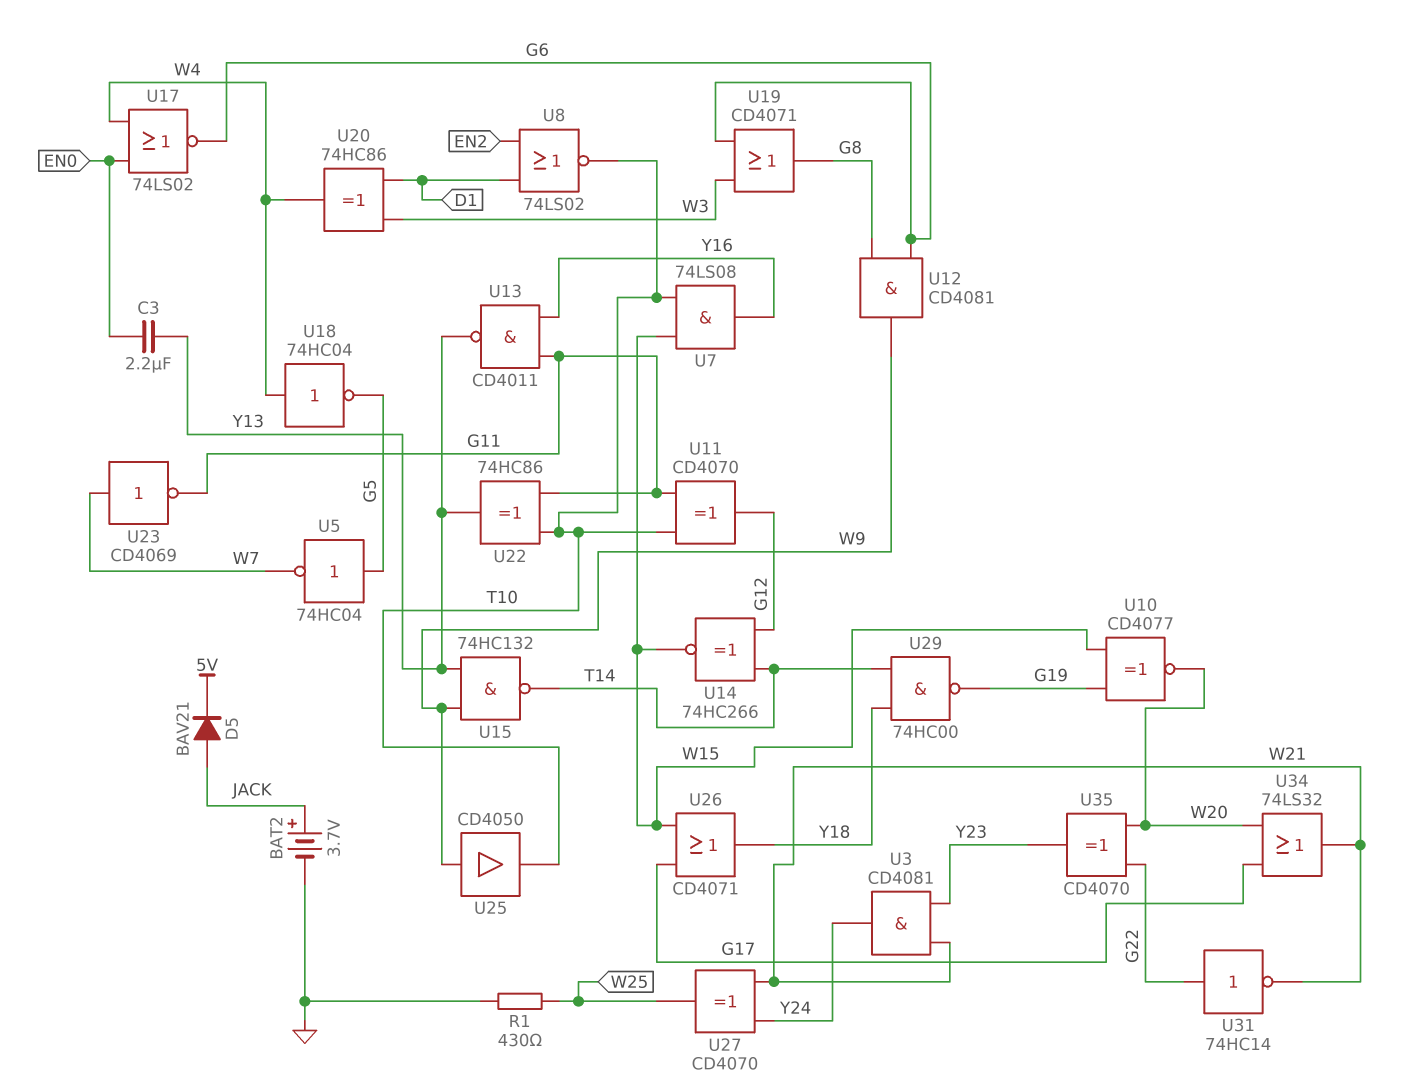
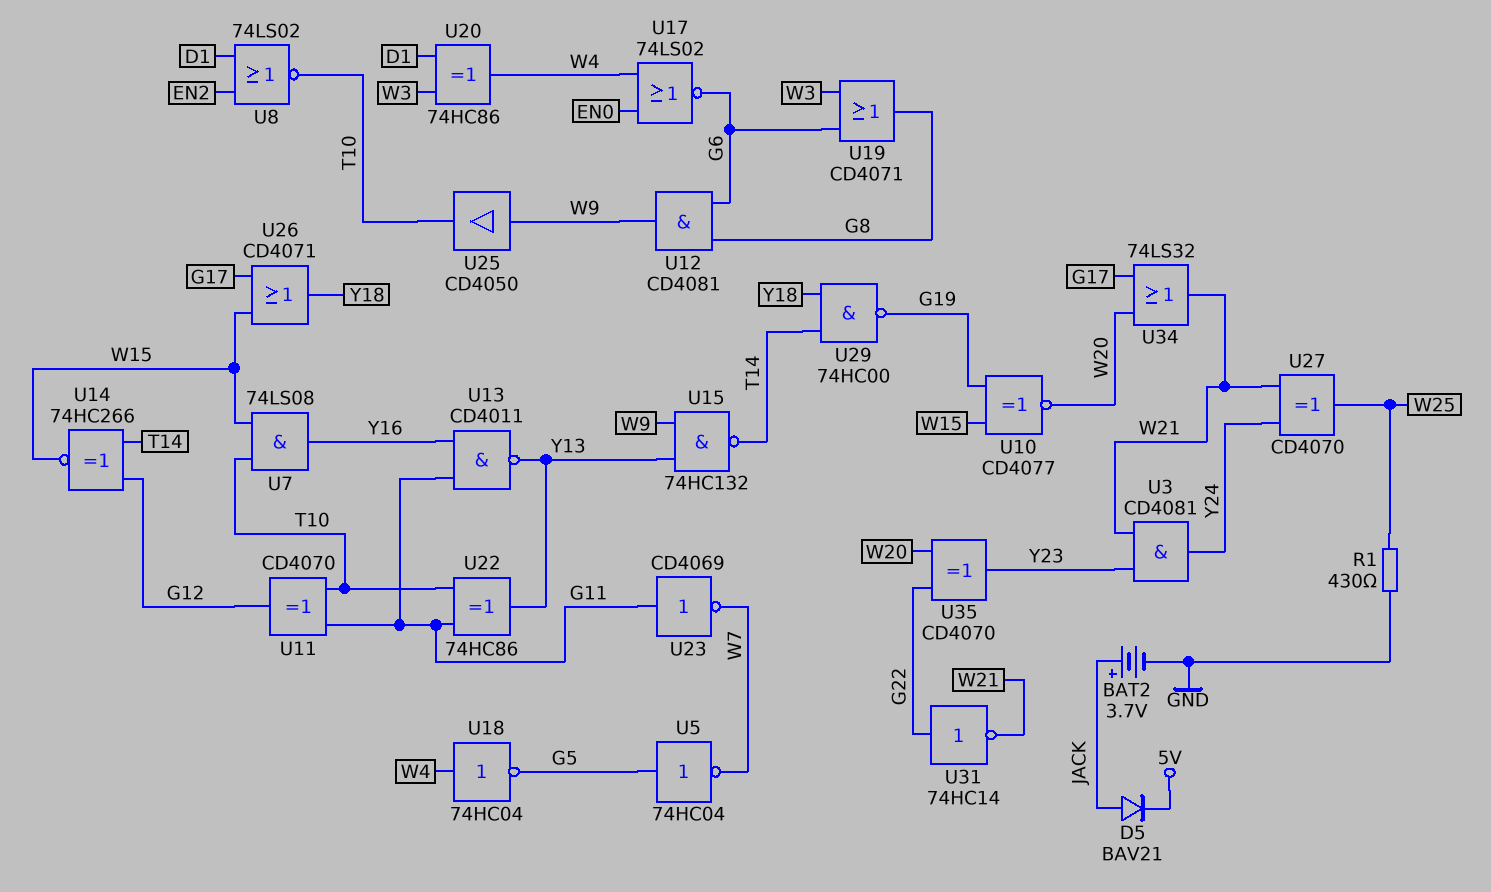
C3: 2.2uF (EN0, Y13) -> none
U23: NOT CD4069 (in W7, out G11) -> NOT CD4069 (in G11, out W7)

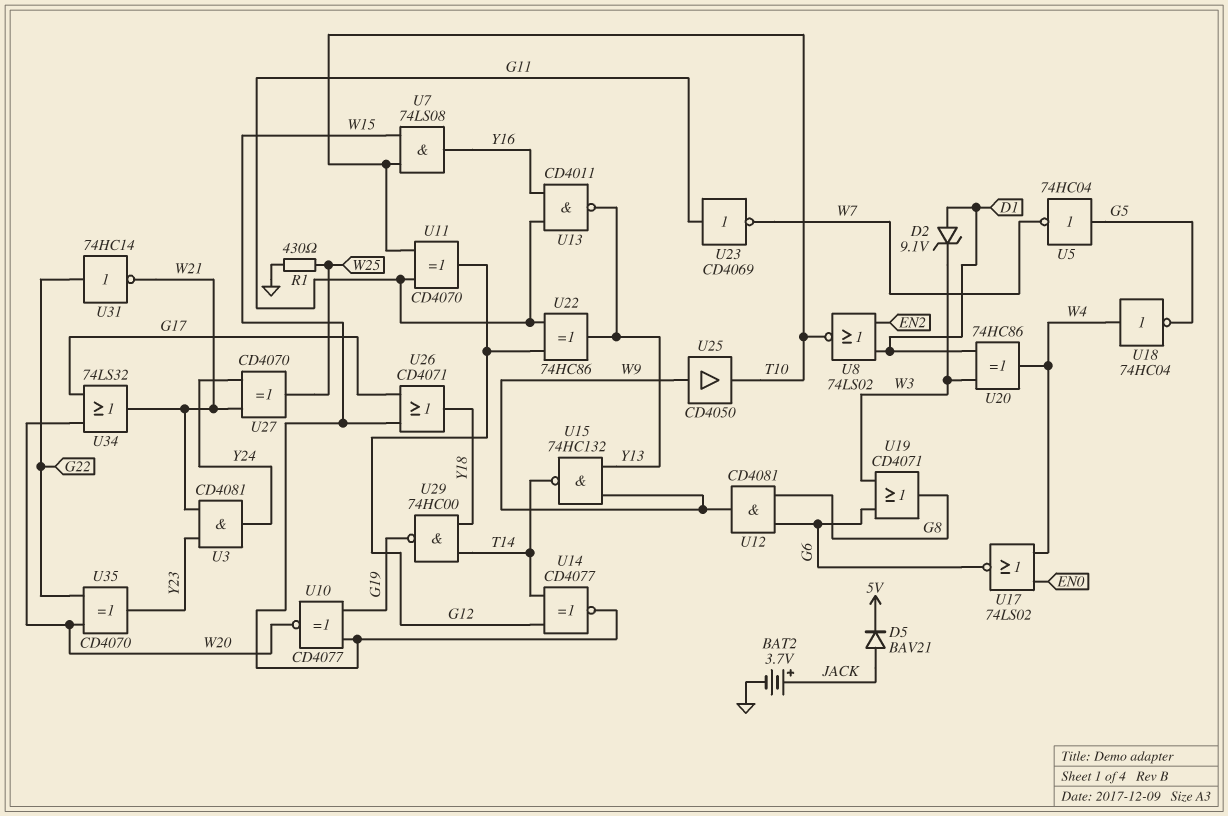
D2: none -> zener 9.1V (A D1, K W3)
U14: XNOR 74HC266 (in G12, in T14, out W15) -> XNOR CD4077 (in G12, in T14, out W15)
U22: XOR 74HC86 (in G11, in T10, out Y13) -> XOR 74HC86 (in G11, in G12, out Y13)

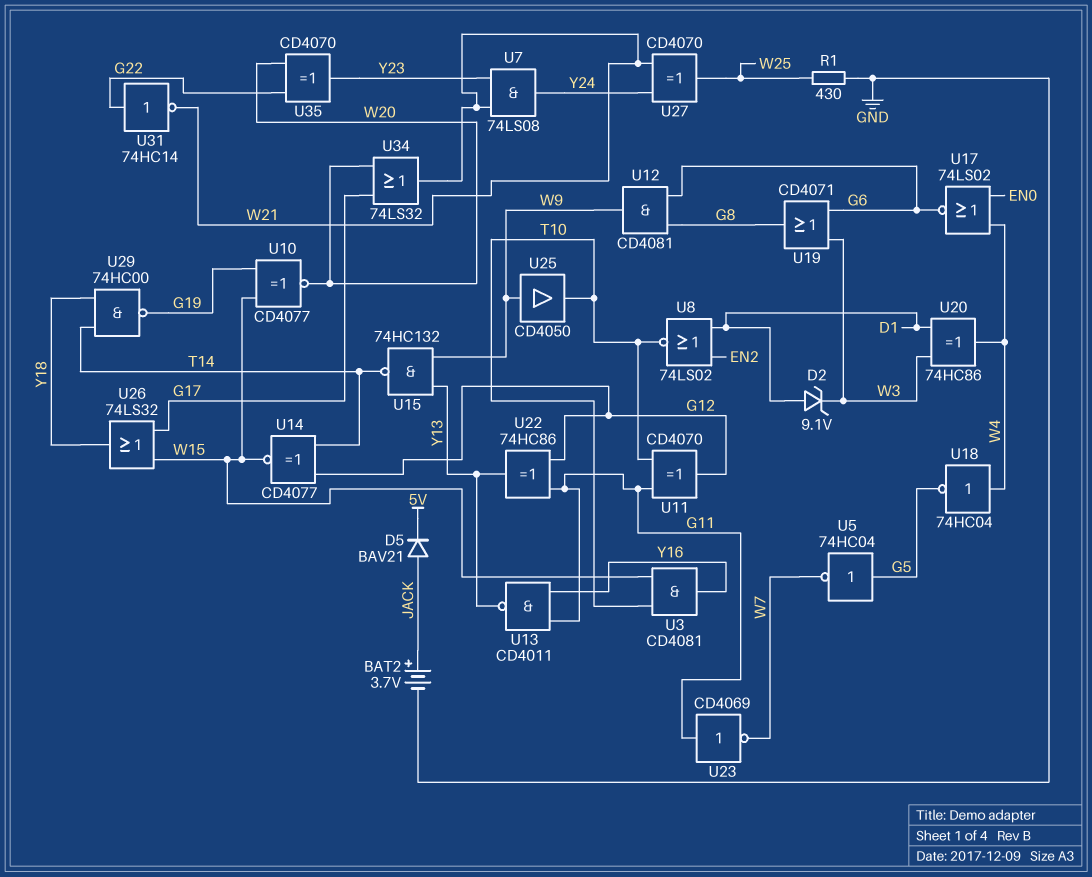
U3: AND CD4081 (in W21, in Y23, out Y24) -> AND CD4081 (in T10, in W15, out Y16)
U7: AND 74LS08 (in T10, in W15, out Y16) -> AND 74LS08 (in W21, in Y23, out Y24)
U26: OR CD4071 (in G17, in W15, out Y18) -> OR 74LS32 (in G17, in W15, out Y18)

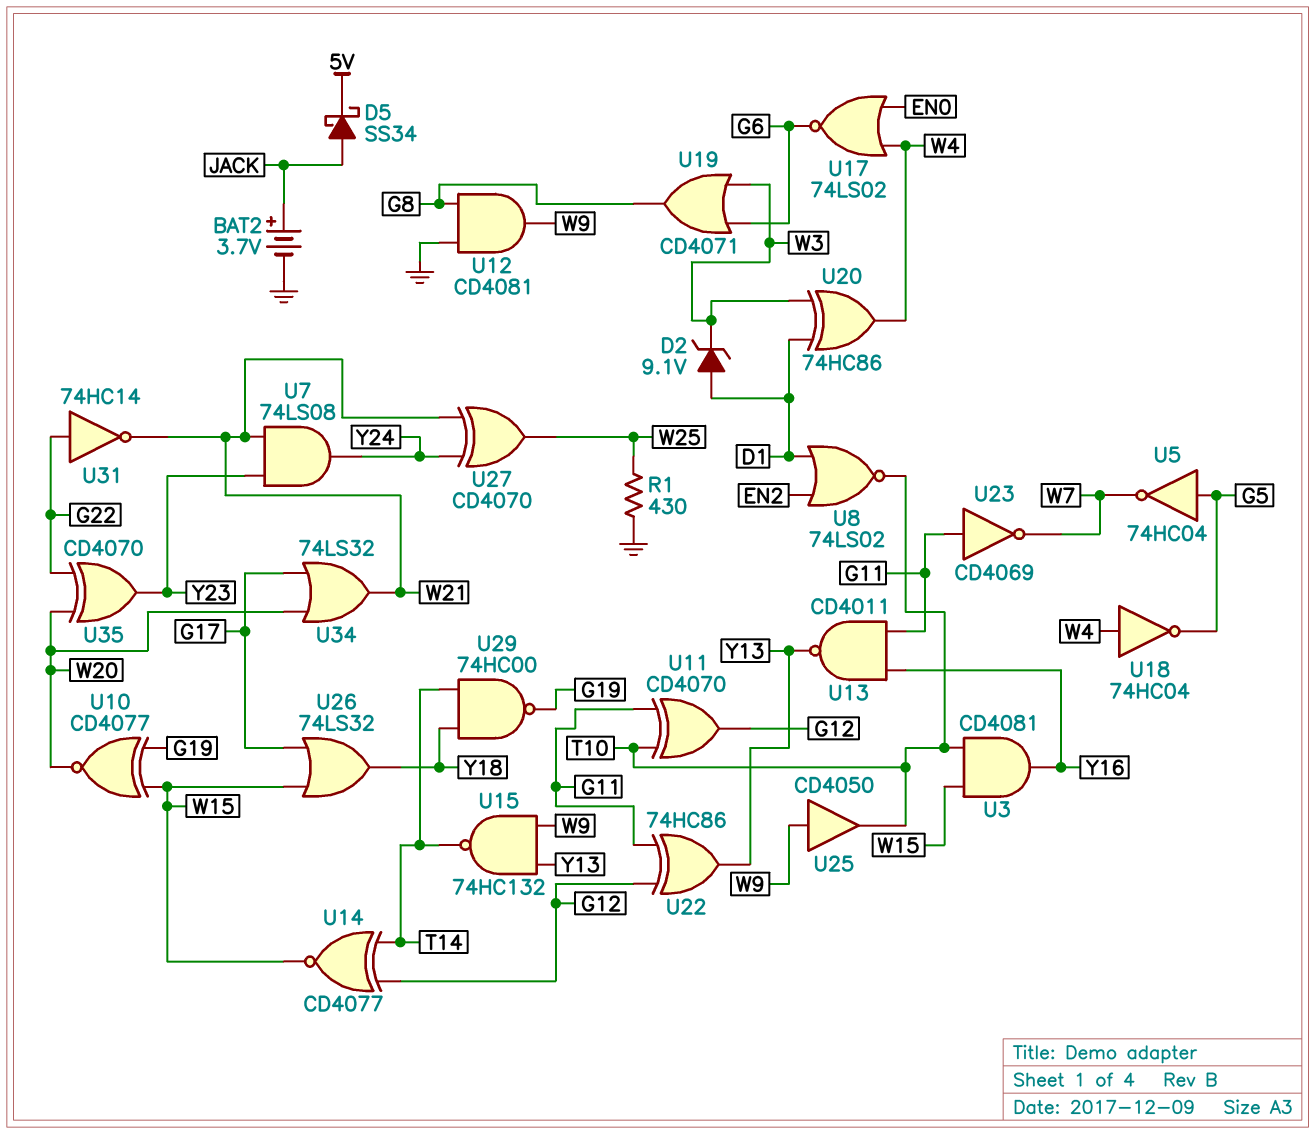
D5: diode BAV21 (A JACK, K 5V) -> schottky SS34 (A JACK, K 5V)
U12: AND CD4081 (in G6, in G8, out W9) -> AND CD4081 (in G8, in GND, out W9)

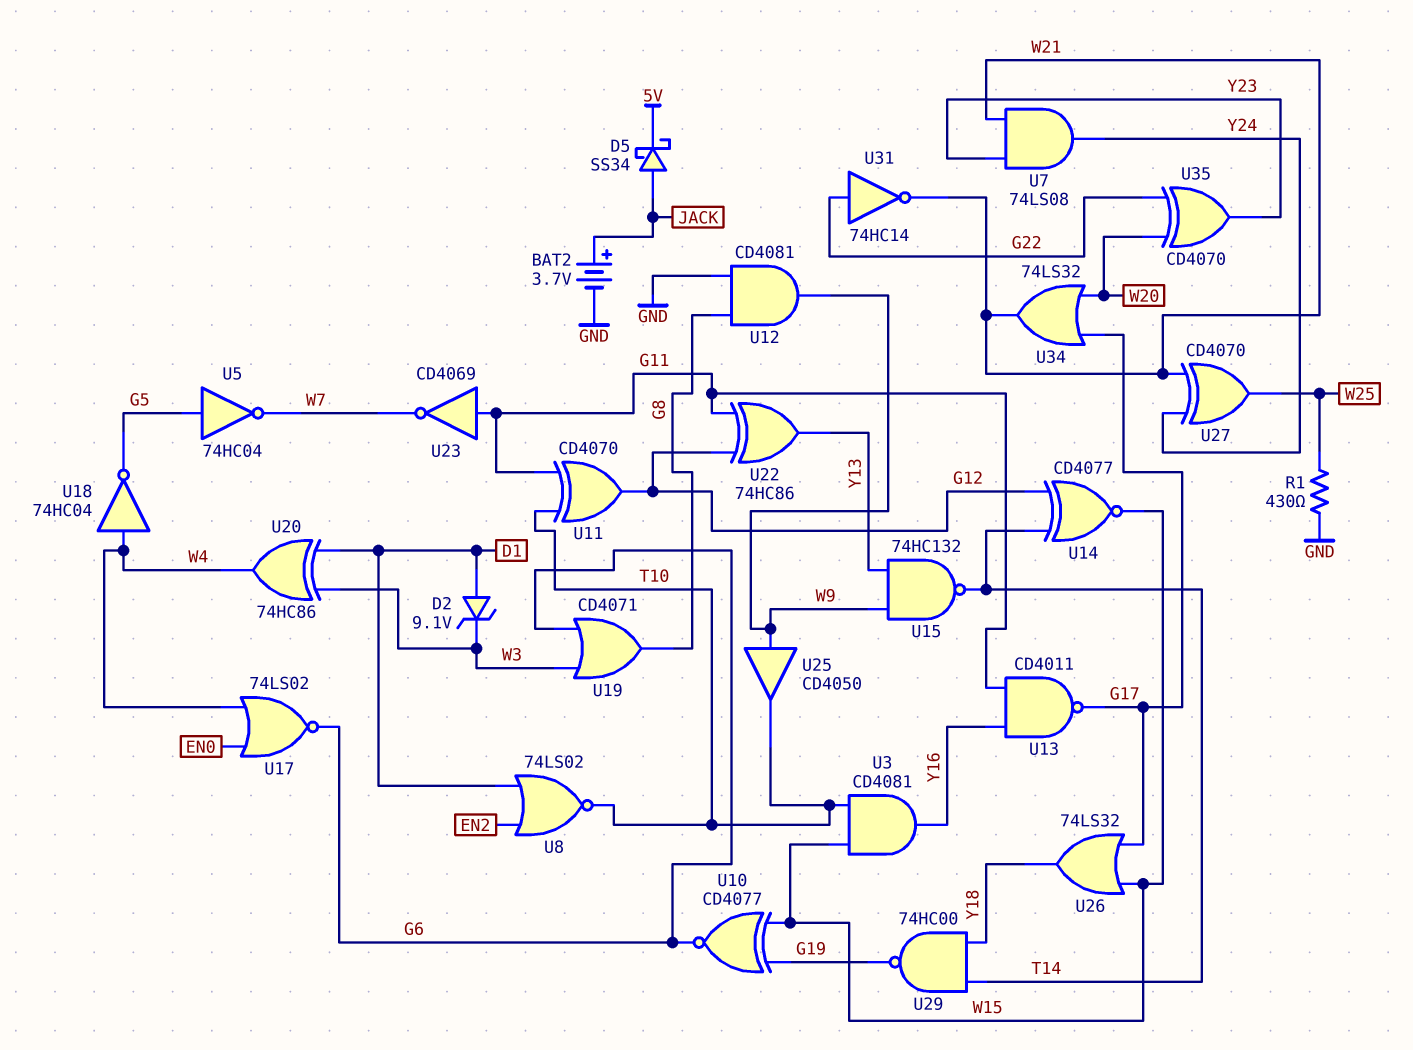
U10: XNOR CD4077 (in G19, in W15, out W20) -> XNOR CD4077 (in G19, in W15, out G6)
U13: NAND CD4011 (in G11, in Y16, out Y13) -> NAND CD4011 (in G11, in Y16, out G17)

